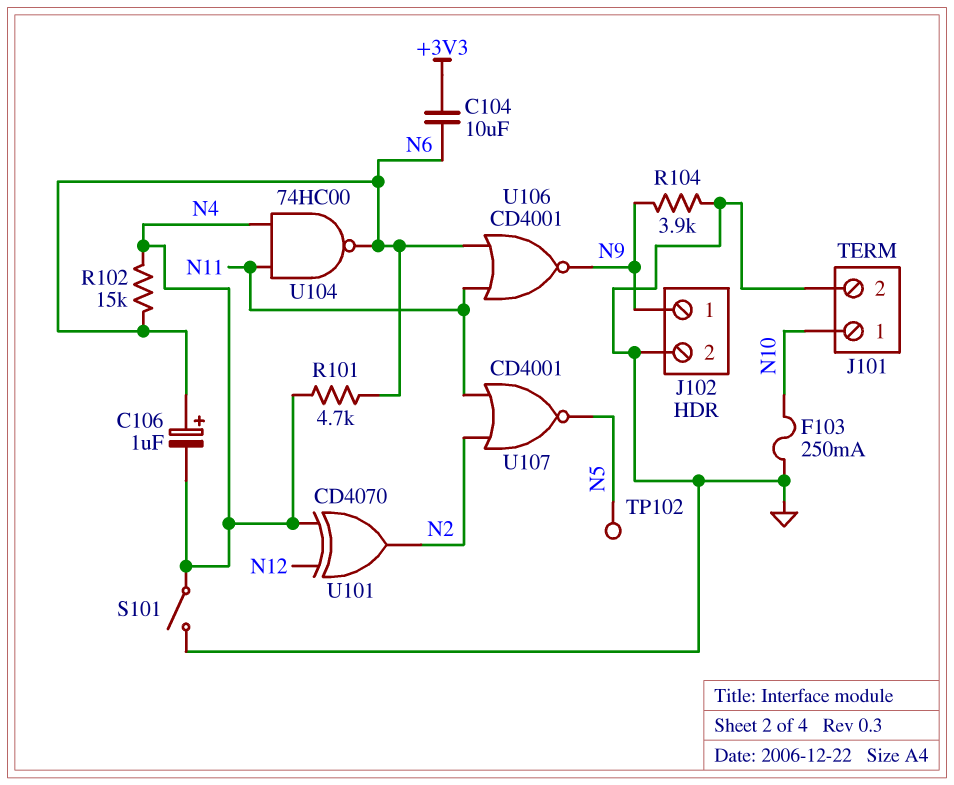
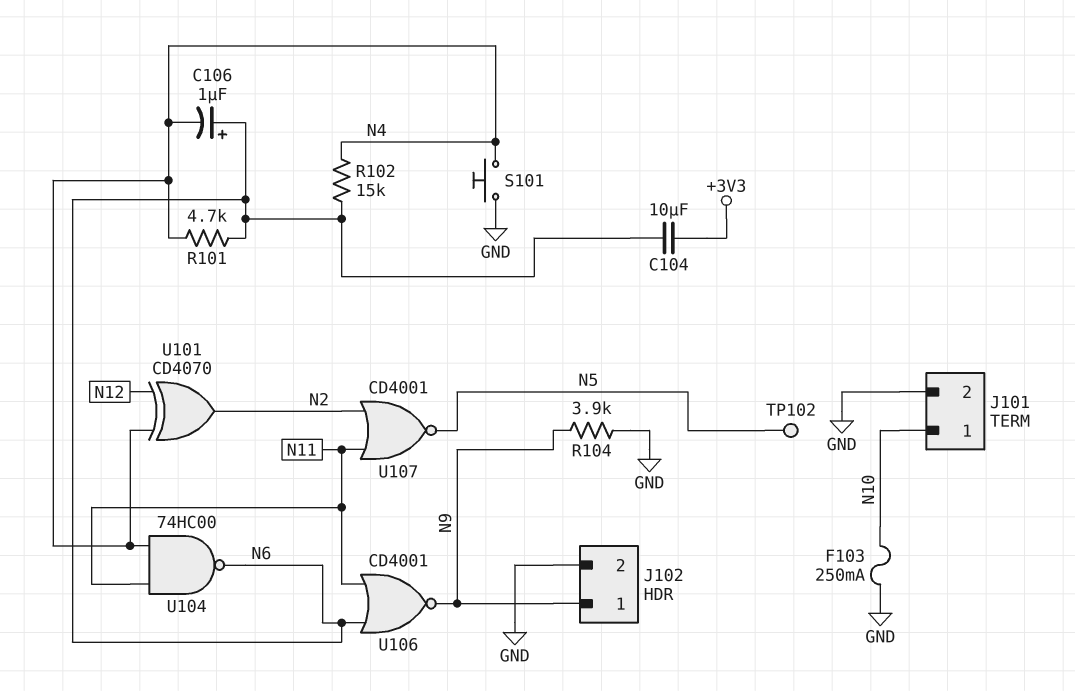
S101: switch (GND, N4) -> button (GND, N4)

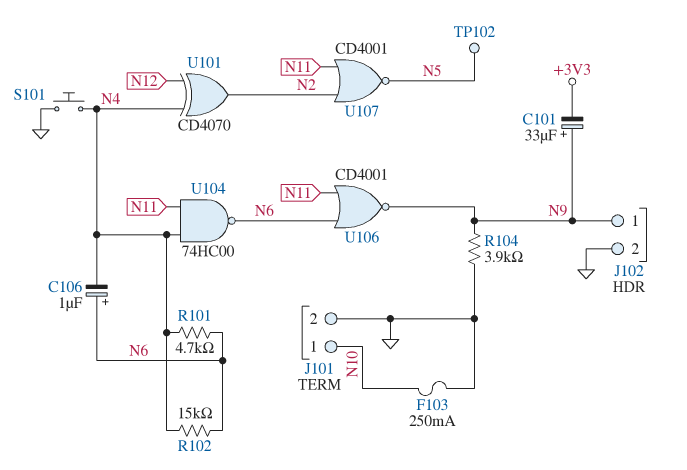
C101: none -> 33uF (plus N9, minus +3V3)
C104: 10uF (+3V3, N6) -> none

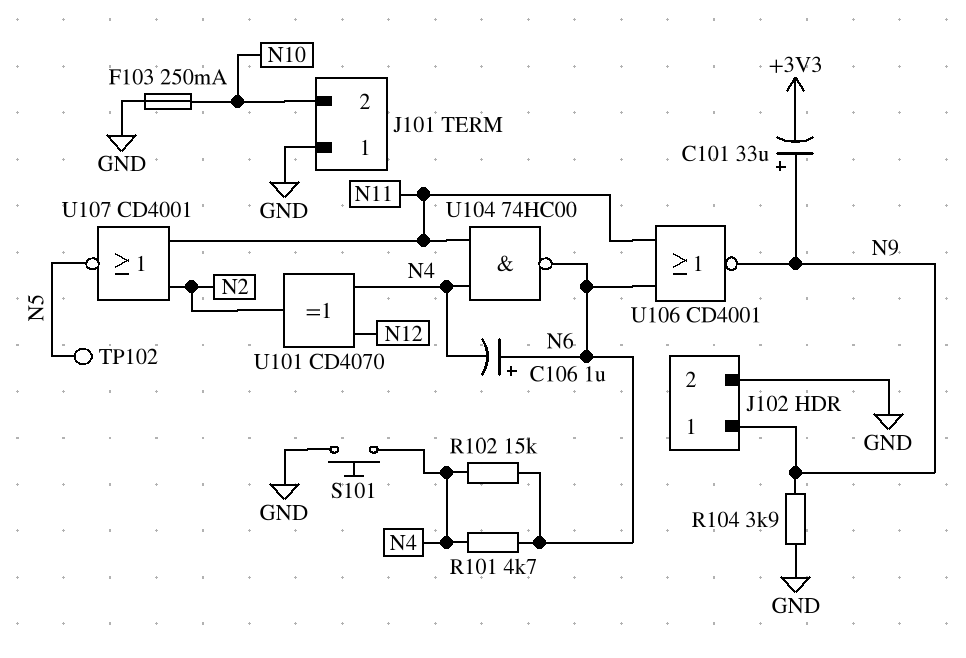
J101 pin 1: N10 -> GND
J101 pin 2: GND -> N10

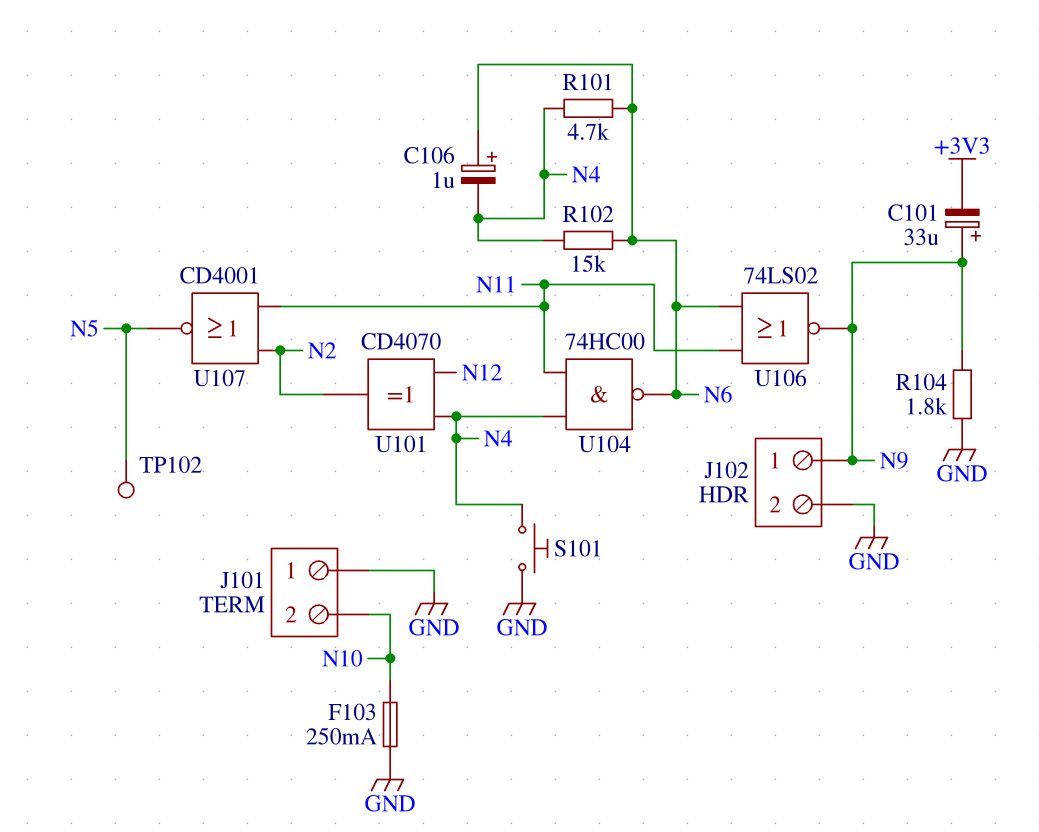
R104: 3.9k (GND, N9) -> 1.8k (GND, N9)
U106: NOR CD4001 (in N6, in N11, out N9) -> NOR 74LS02 (in N6, in N11, out N9)

